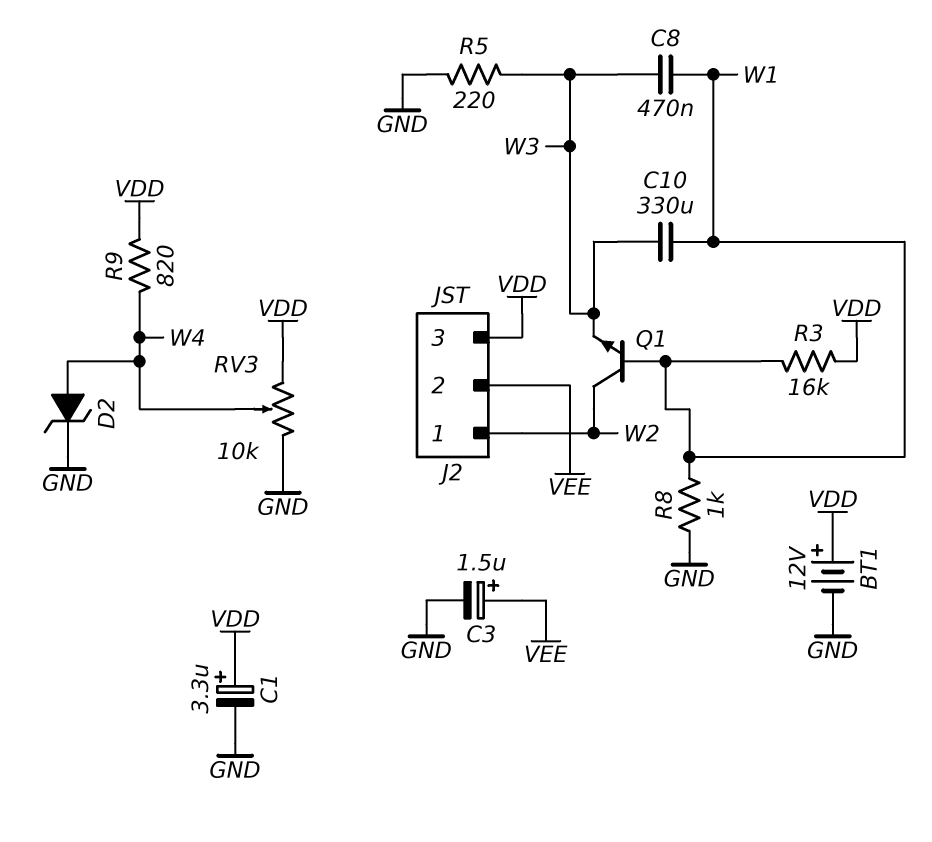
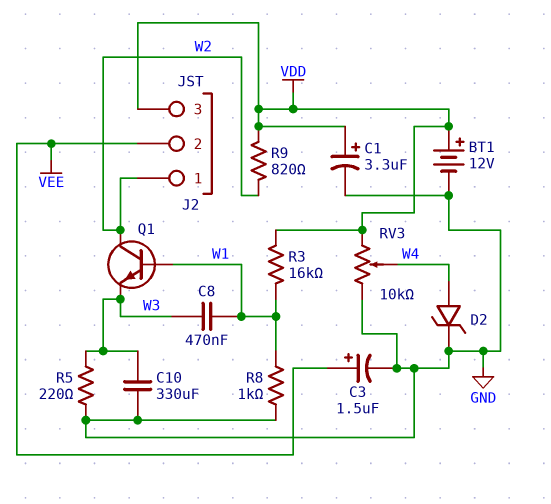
C10: 330uF (W1, W3) -> 330uF (GND, W3)
R9: 820 (VDD, W4) -> 820 (VDD, W2)

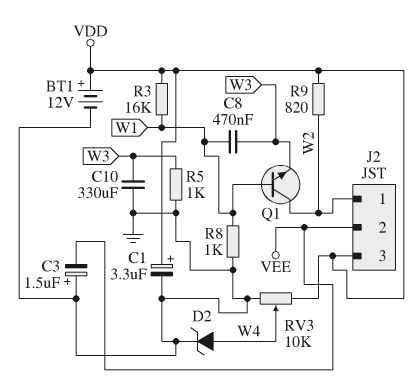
C3: 1.5uF (plus VEE, minus GND) -> 1.5uF (plus GND, minus VEE)
R5: 220 (GND, W3) -> 1k (GND, W3)

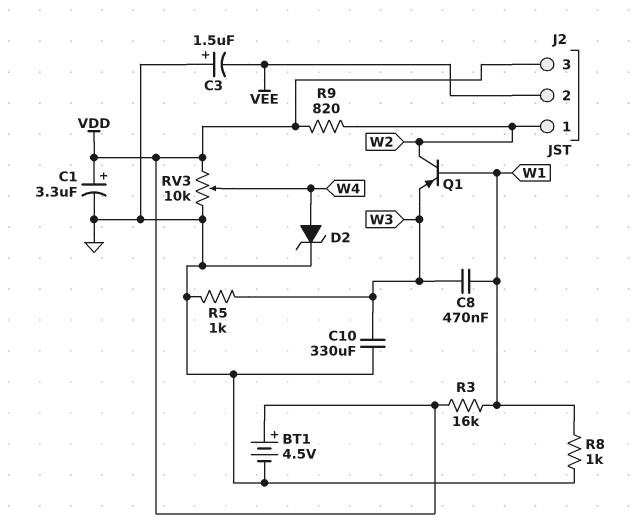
BT1: 12V (plus VDD, minus GND) -> 4.5V (plus VDD, minus GND)
Q1: NPN (B W1, C W2, E W3) -> PNP (B W1, C W2, E W3)

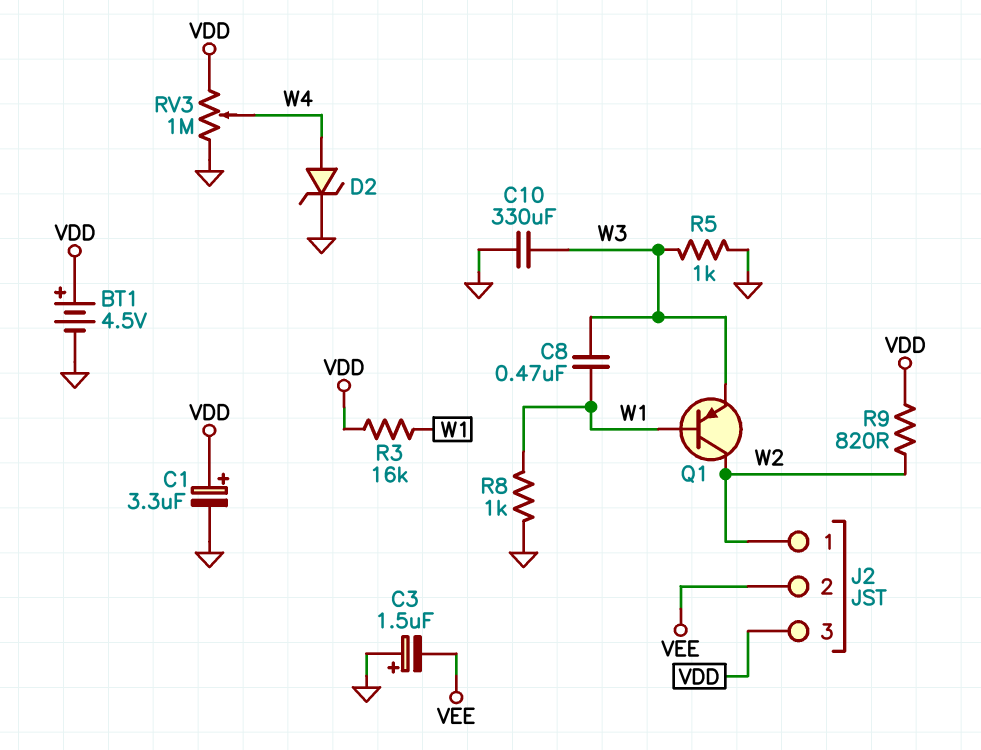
RV3: 10k (GND, VDD, wiper W4) -> 1M (GND, VDD, wiper W4)

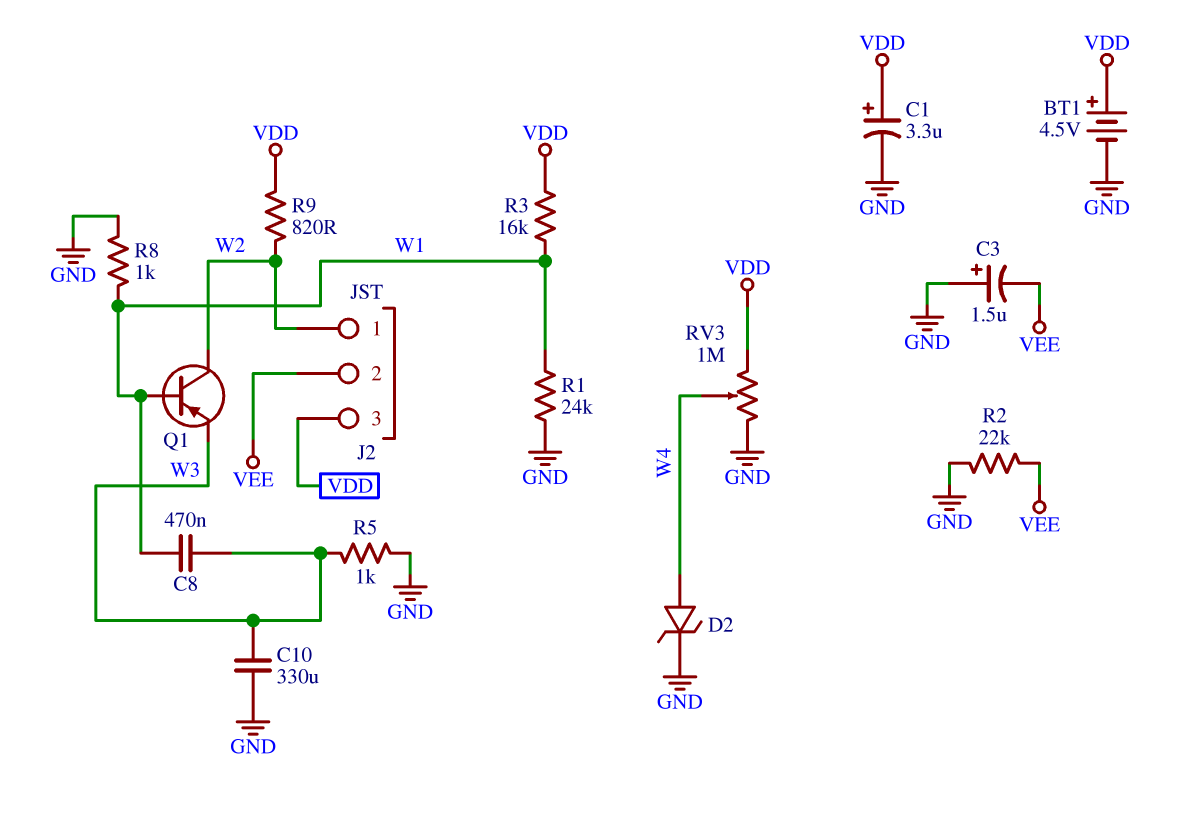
R1: none -> 24k (GND, W1)
R2: none -> 22k (GND, VEE)

